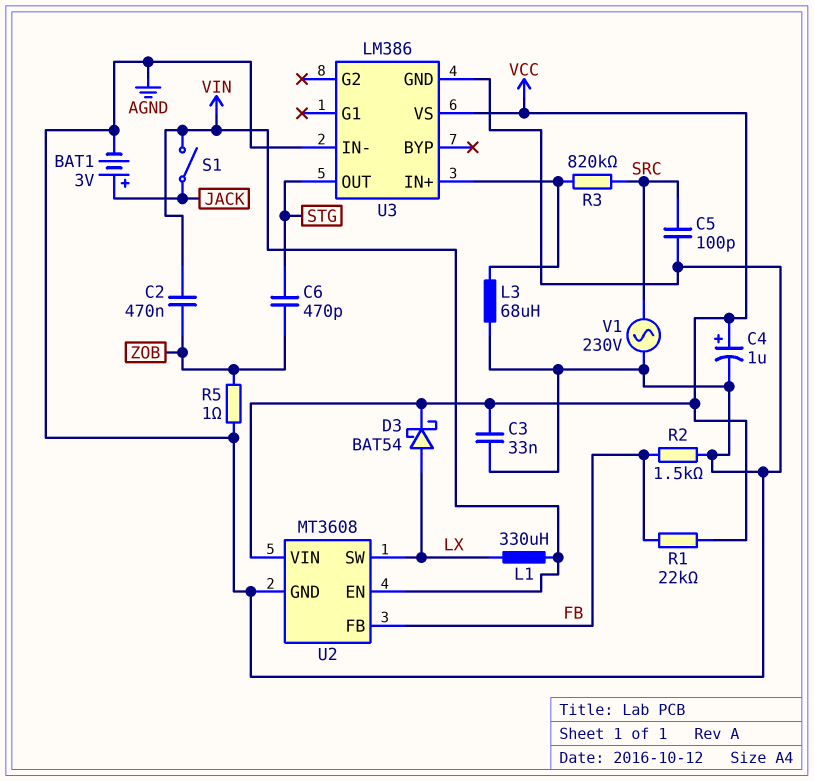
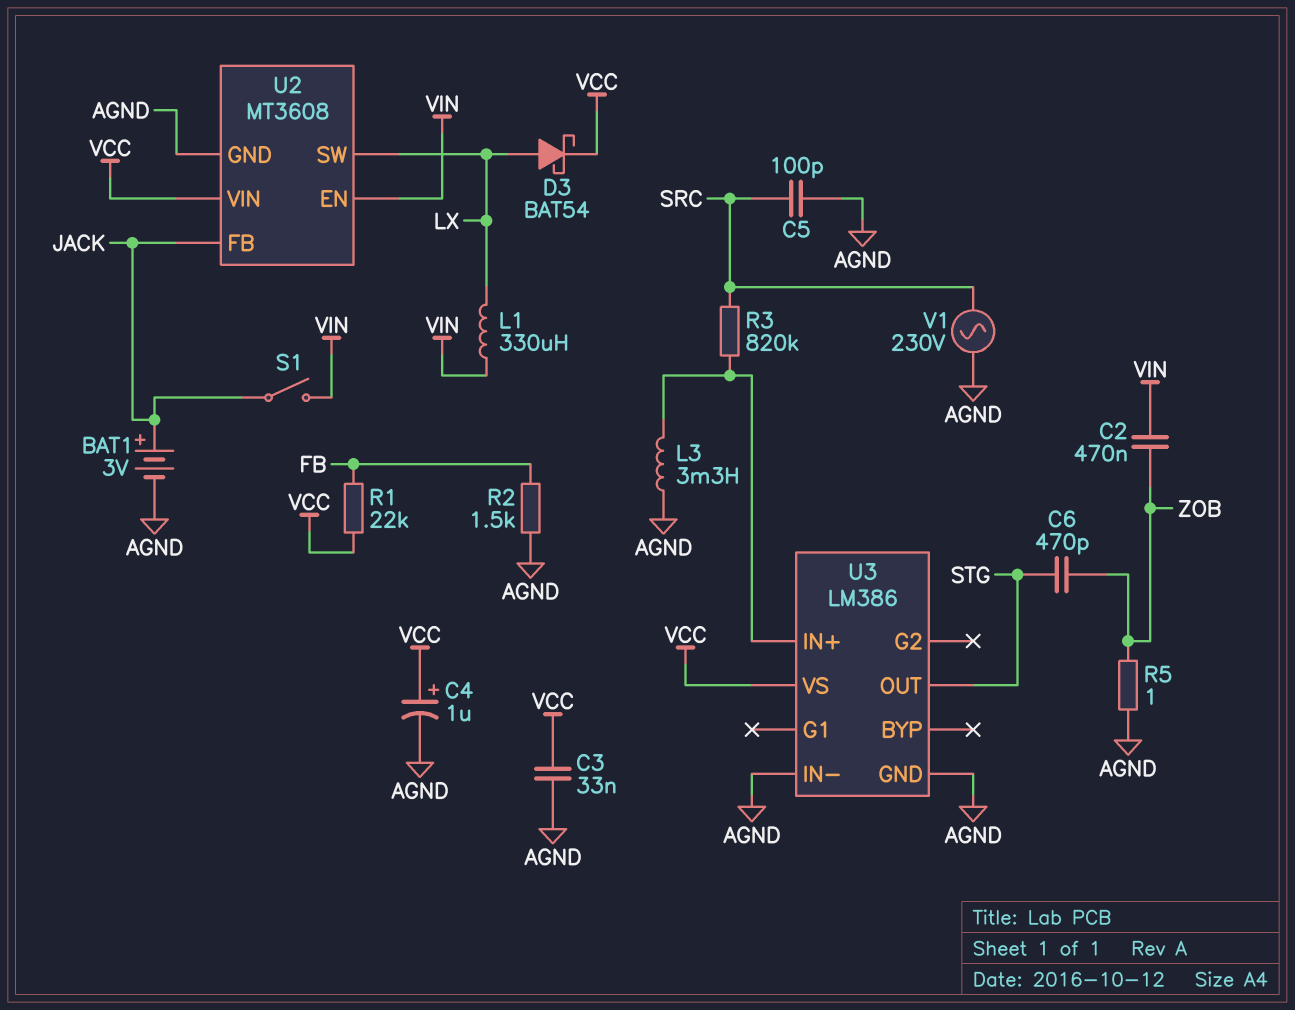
L3: 68uH (AGND, U3/IN+) -> 3.3mH (AGND, U3/IN+)
U2 pin FB: FB -> JACK

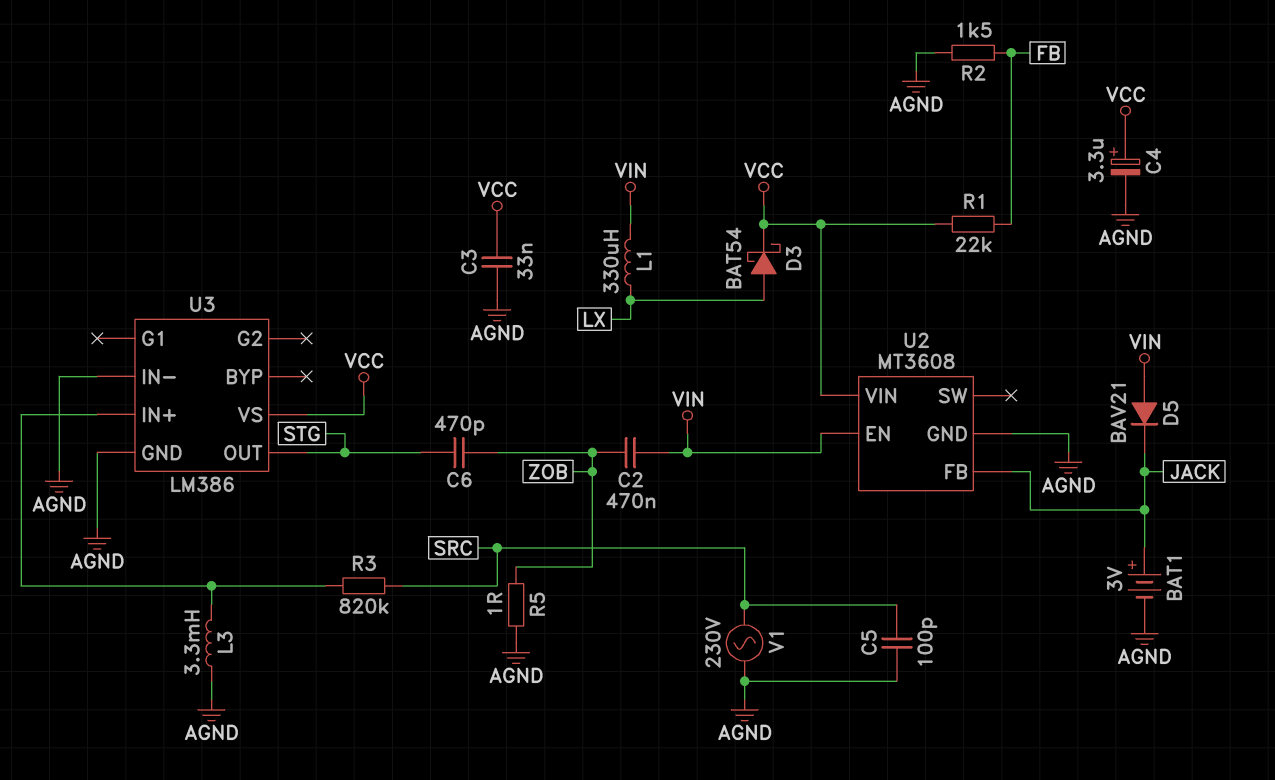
C4: 1uF (plus VCC, minus AGND) -> 3.3uF (plus VCC, minus AGND)
D5: none -> diode BAV21 (A VIN, K JACK)
S1: switch (JACK, VIN) -> none
U2 pin SW: LX -> none

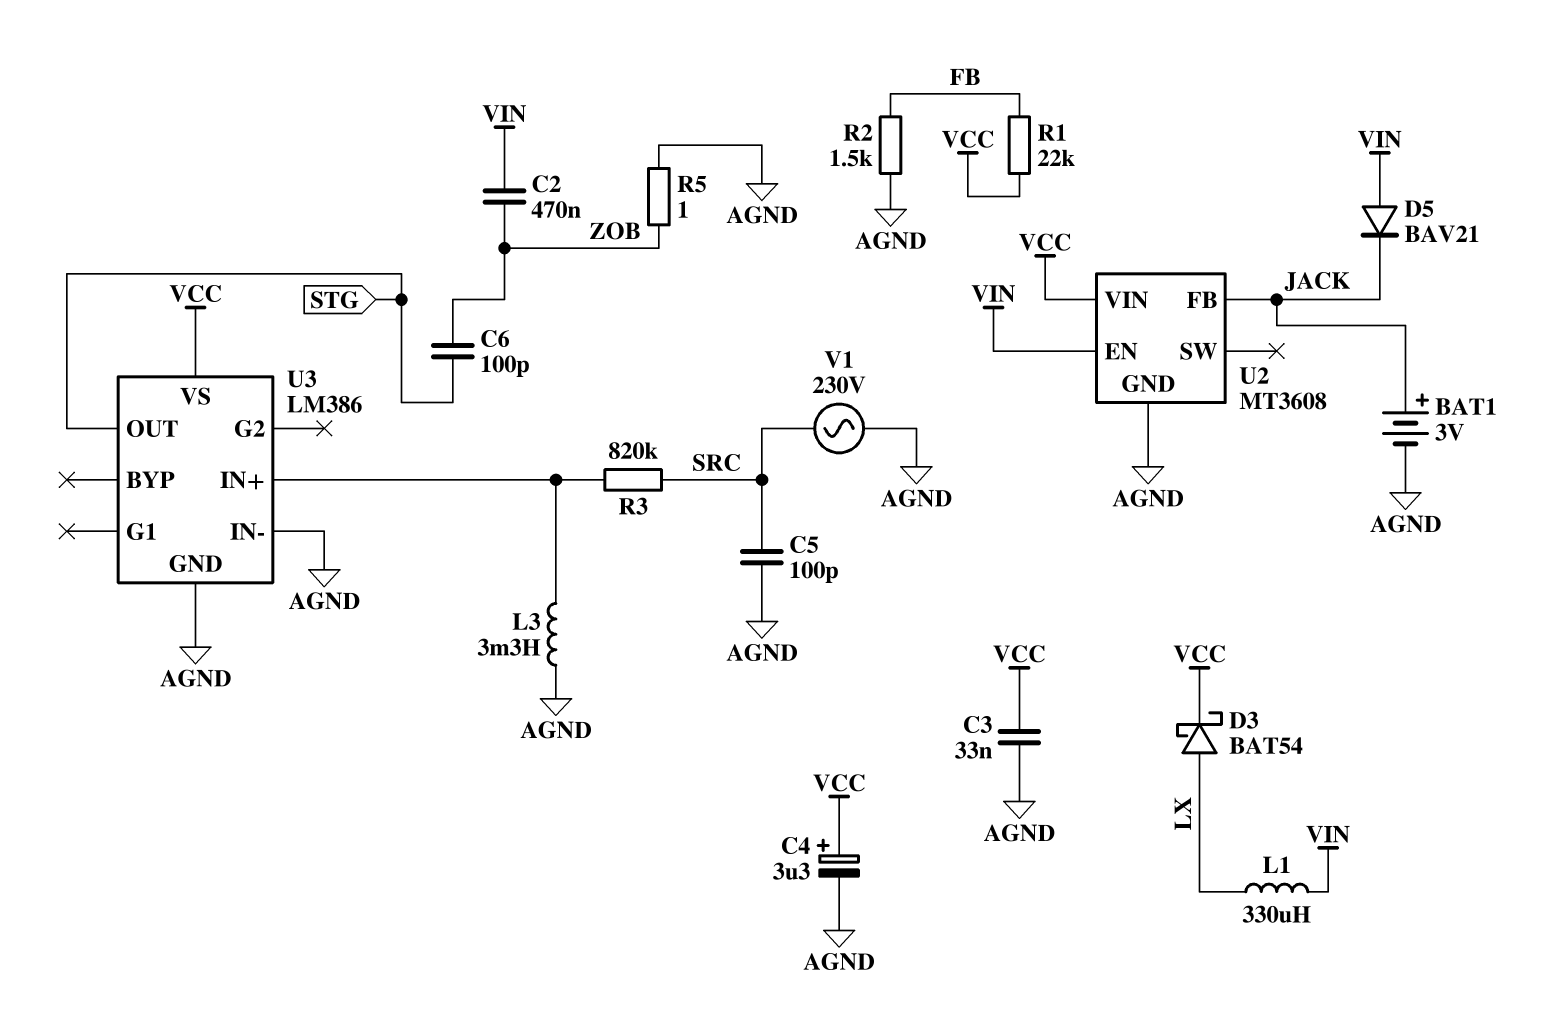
C6: 470pF (STG, ZOB) -> 100pF (STG, ZOB)

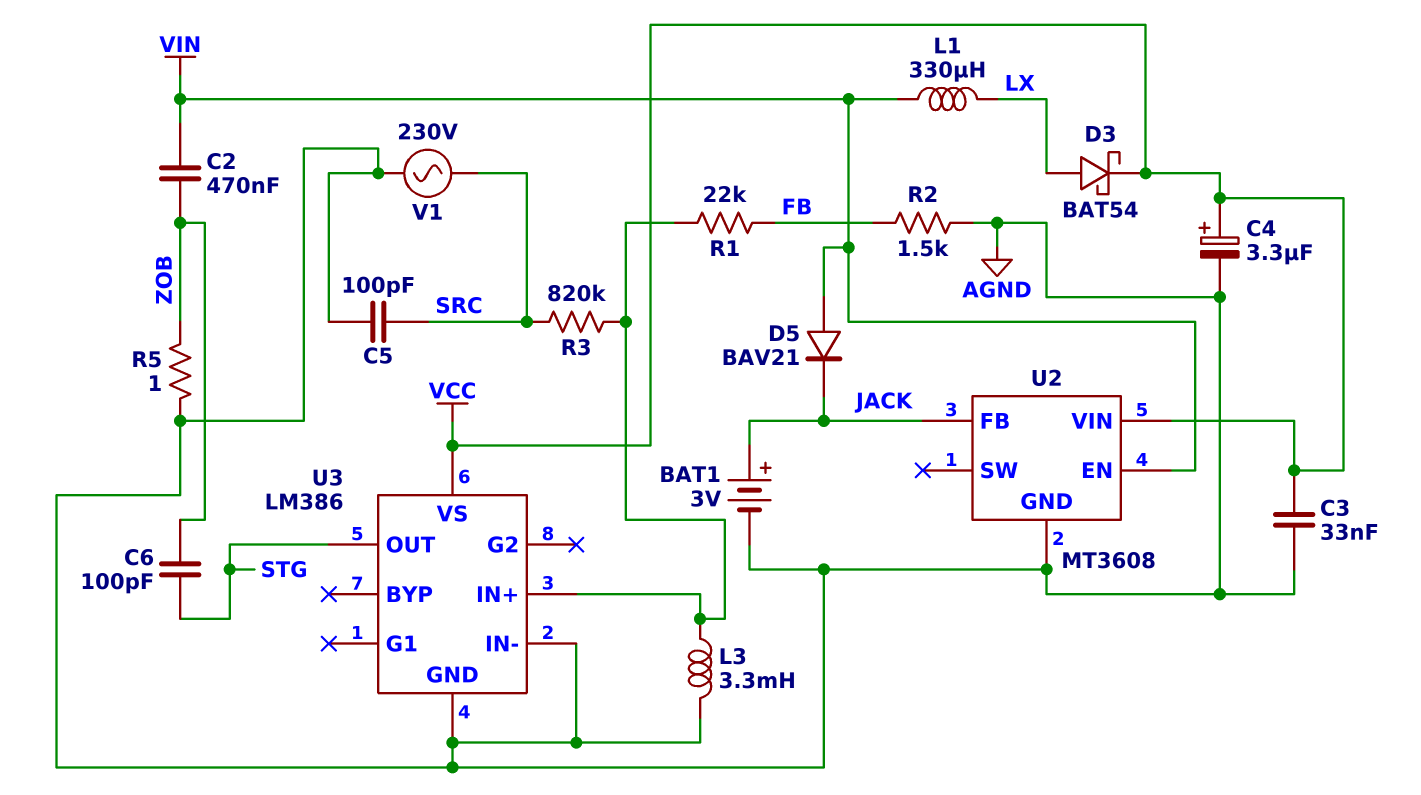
R1: 22k (FB, VCC) -> 22k (FB, U3/IN+)

